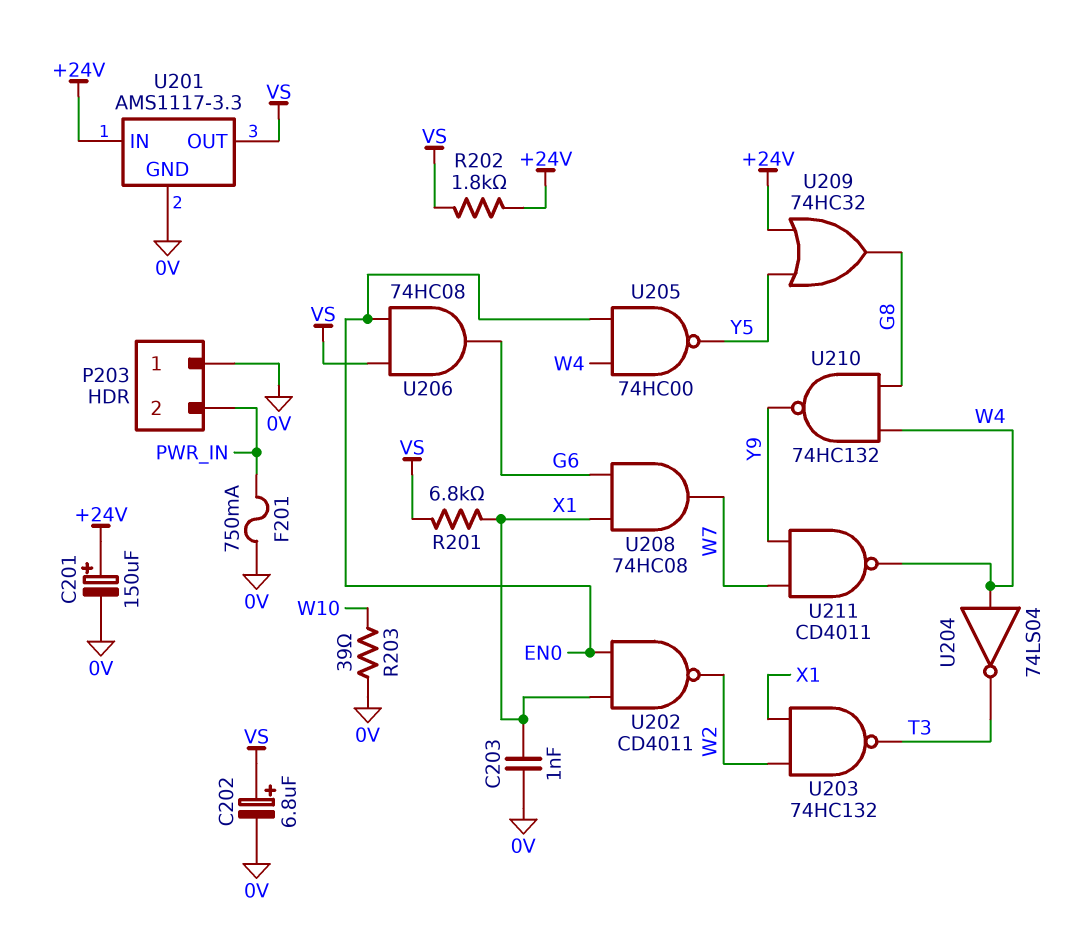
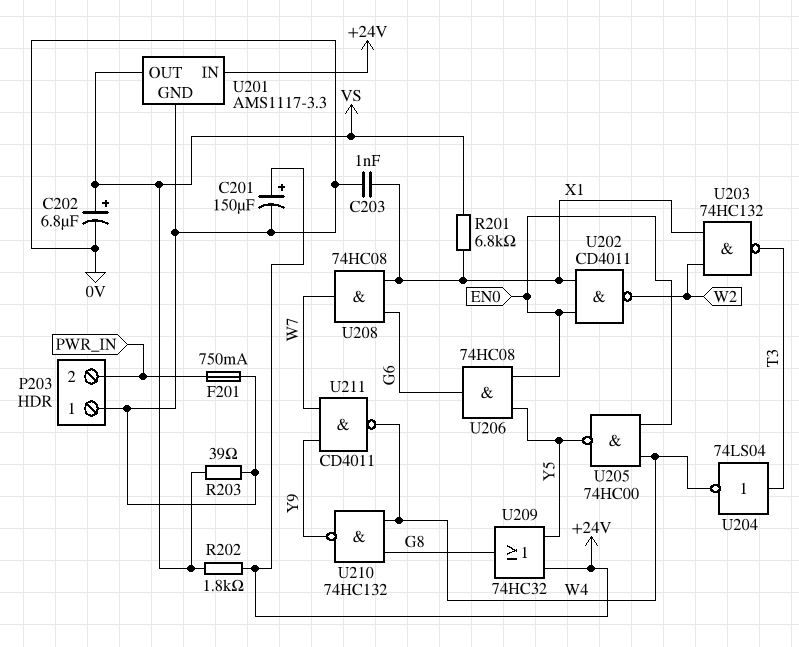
R203: 39 (0V, W10) -> 39 (0V, VS)
U204: NOT 74LS04 (in W4, out T3) -> NOT 74LS04 (in T3, out W4)
U206: AND 74HC08 (in EN0, in VS, out G6) -> AND 74HC08 (in EN0, in Y5, out G6)

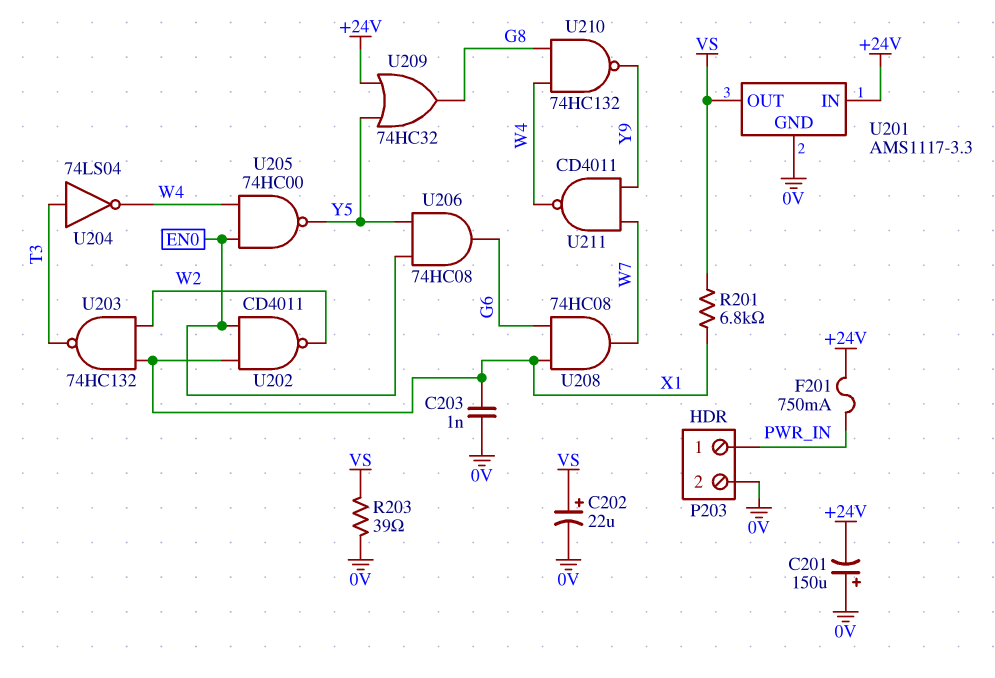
C201: 150uF (plus +24V, minus 0V) -> 150uF (plus 0V, minus +24V)
C202: 6.8uF (plus VS, minus 0V) -> 22uF (plus VS, minus 0V)
F201: 750mA (0V, PWR_IN) -> 750mA (+24V, PWR_IN)
P203 pin 1: 0V -> PWR_IN
P203 pin 2: PWR_IN -> 0V
R202: 1.8k (+24V, VS) -> none

